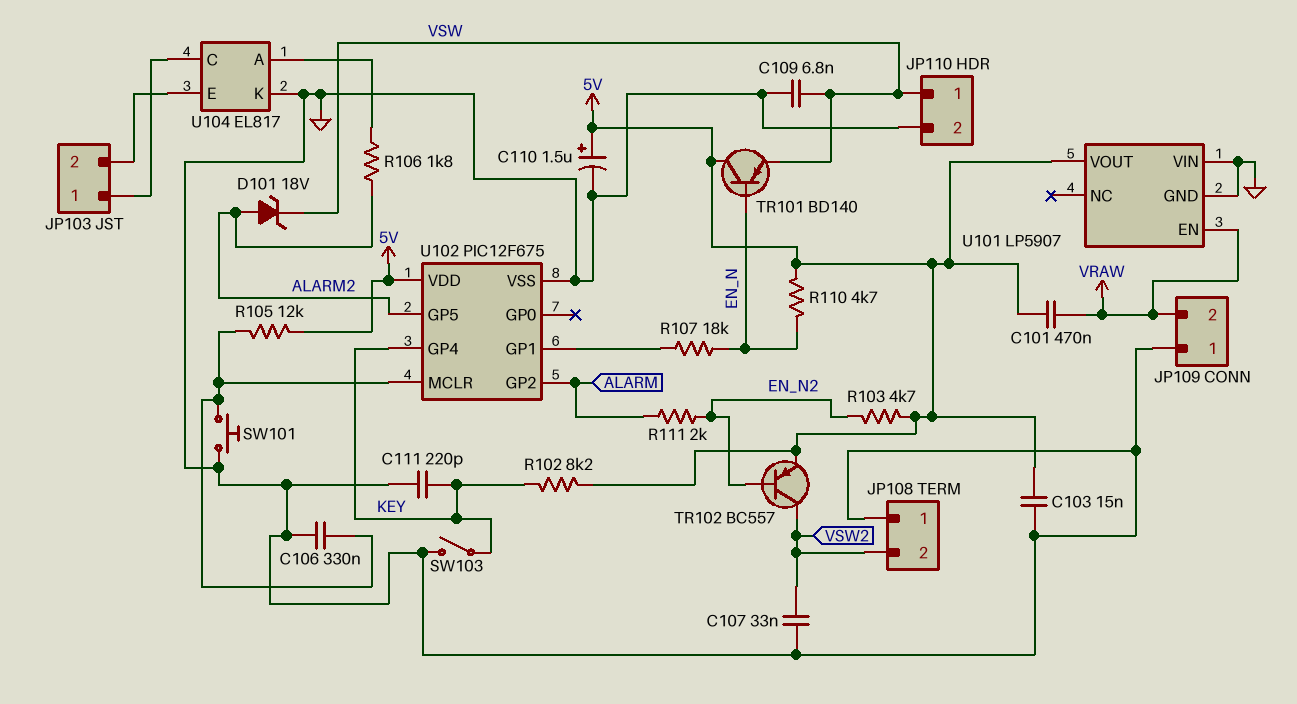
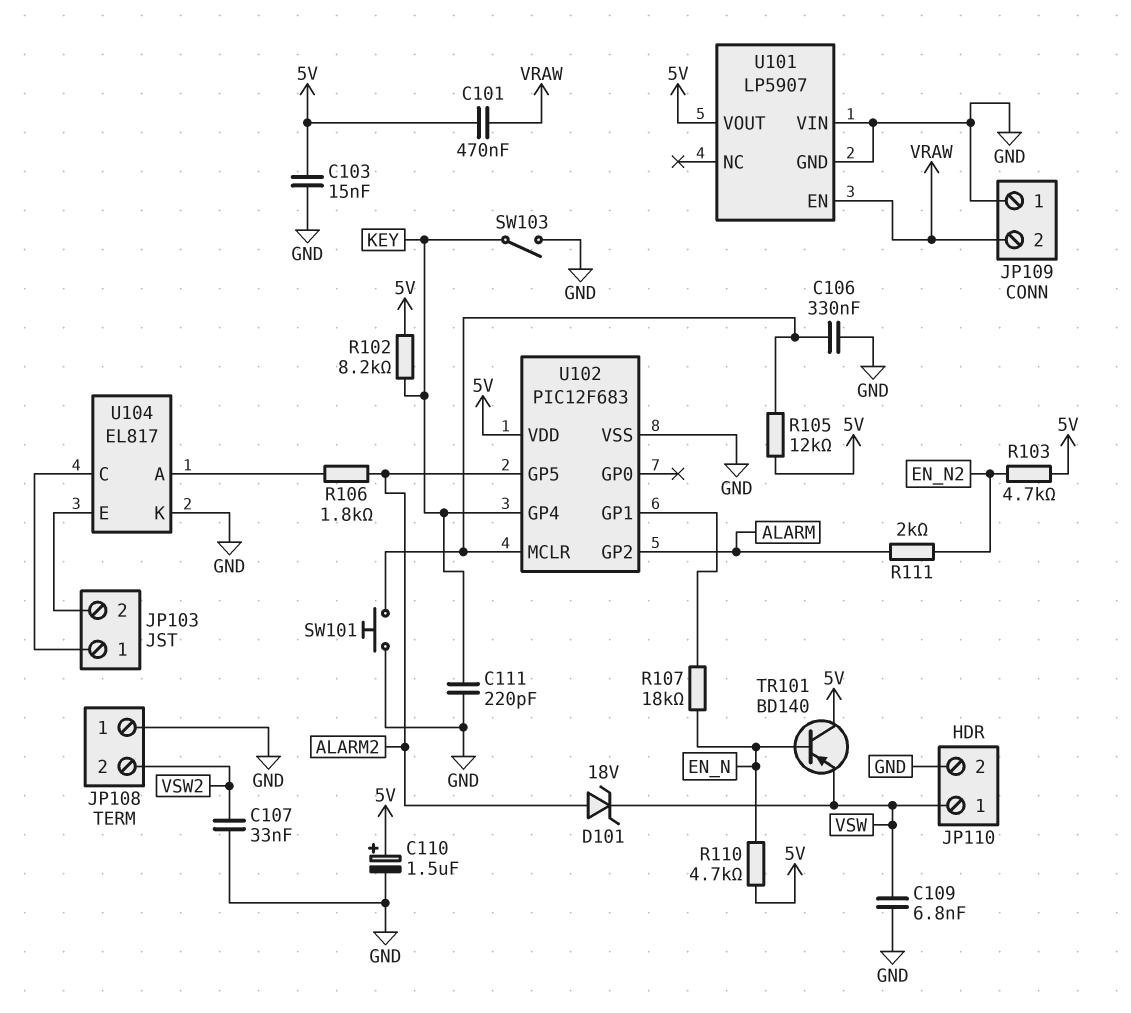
TR102: PNP BC557 (B EN_N2, C VSW2, E 5V) -> none
U102: PIC12F675 -> PIC12F683

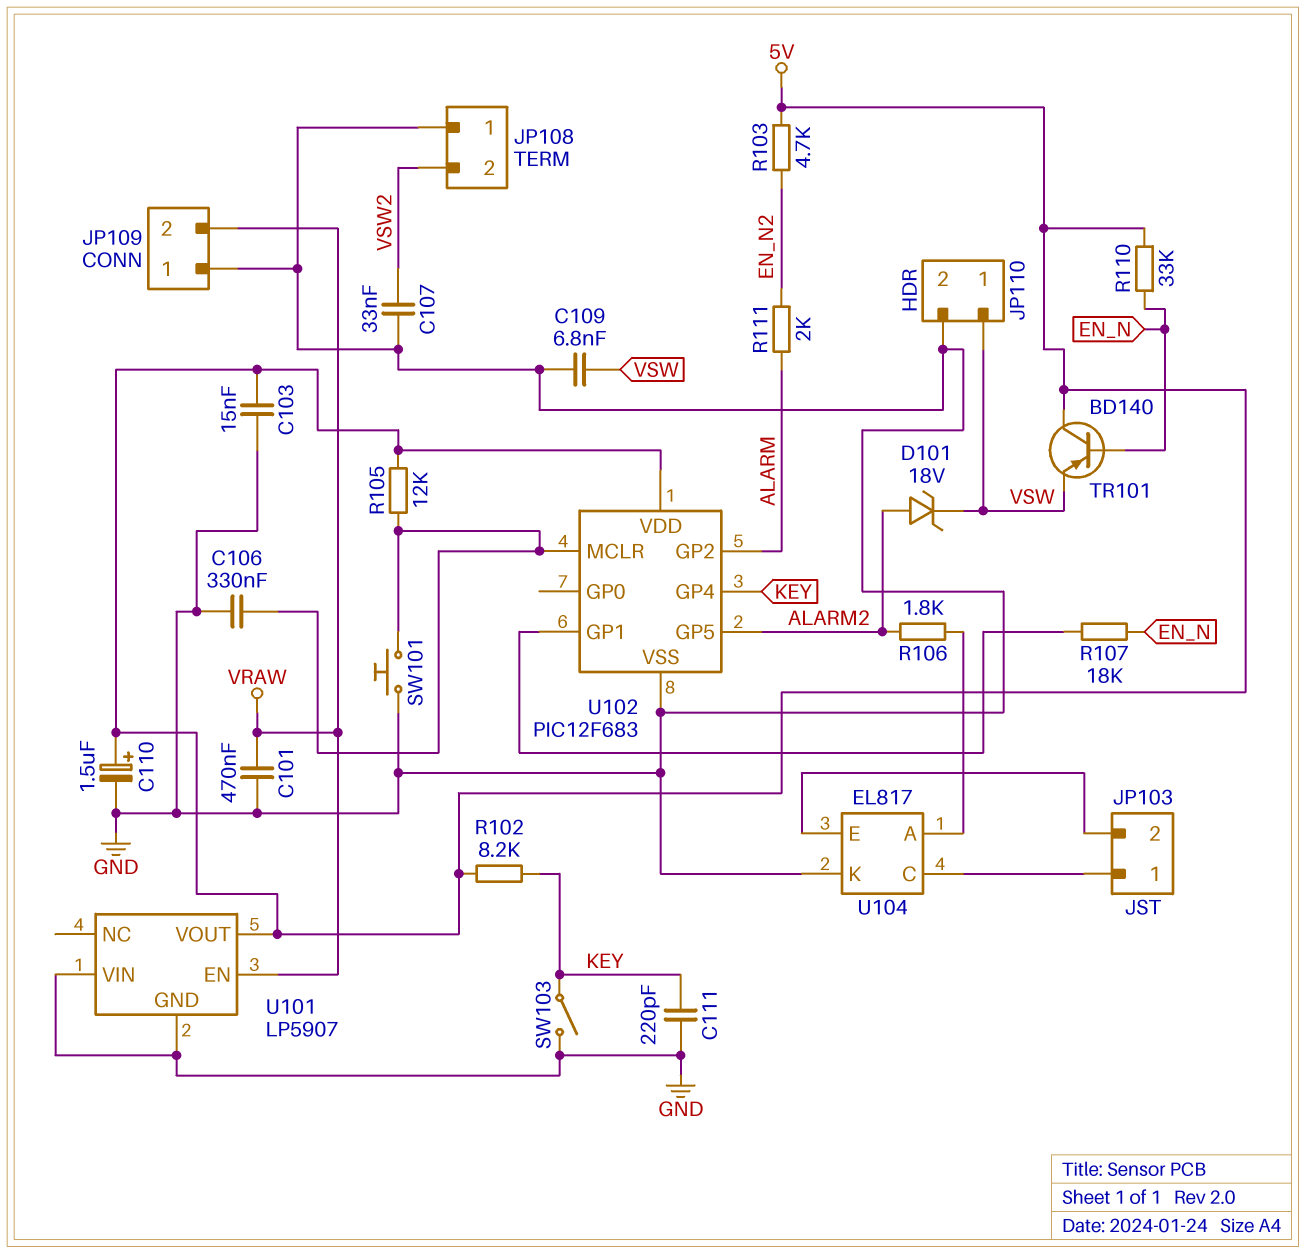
C101: 470nF (5V, VRAW) -> 470nF (GND, VRAW)
R110: 4.7k (5V, EN_N) -> 33k (5V, EN_N)

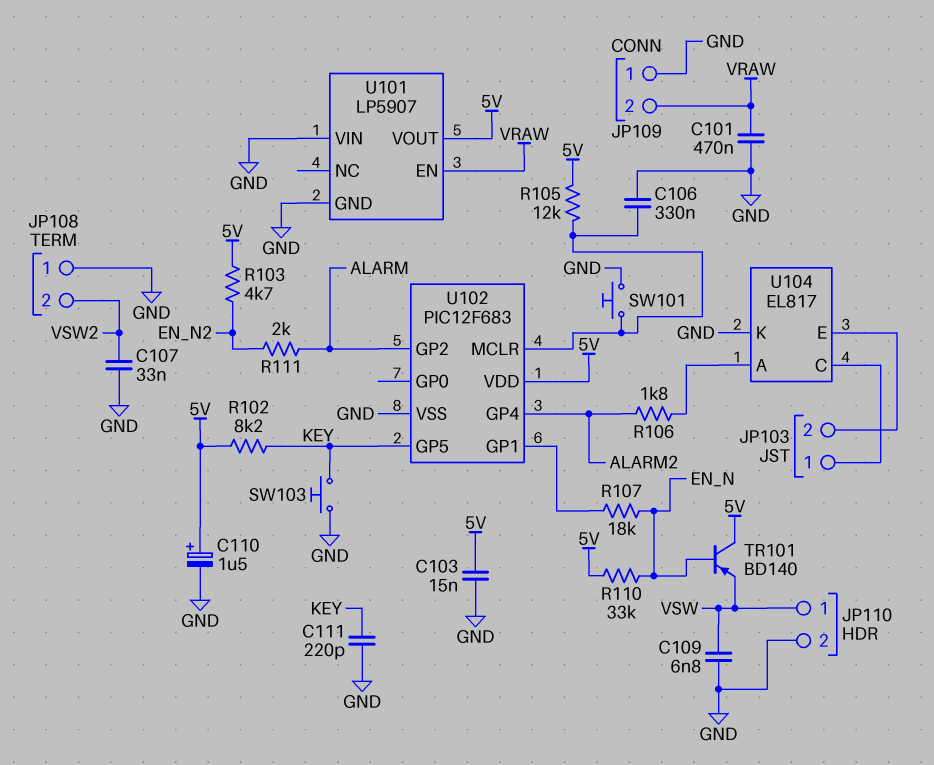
D101: zener 18V (A ALARM2, K VSW) -> none
SW103: switch (GND, KEY) -> button (GND, KEY)
U102 pin GP4: KEY -> ALARM2
U102 pin GP5: ALARM2 -> KEY

